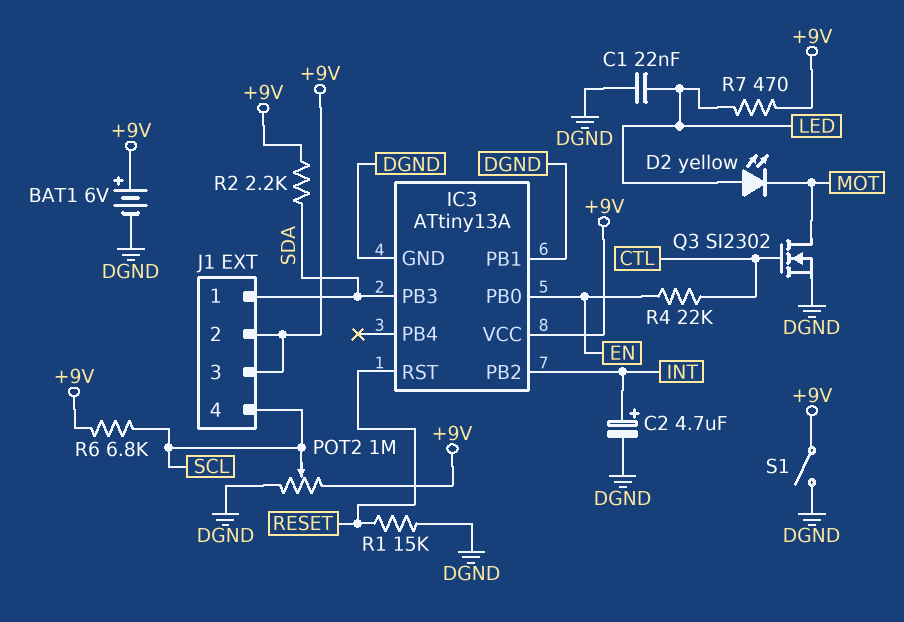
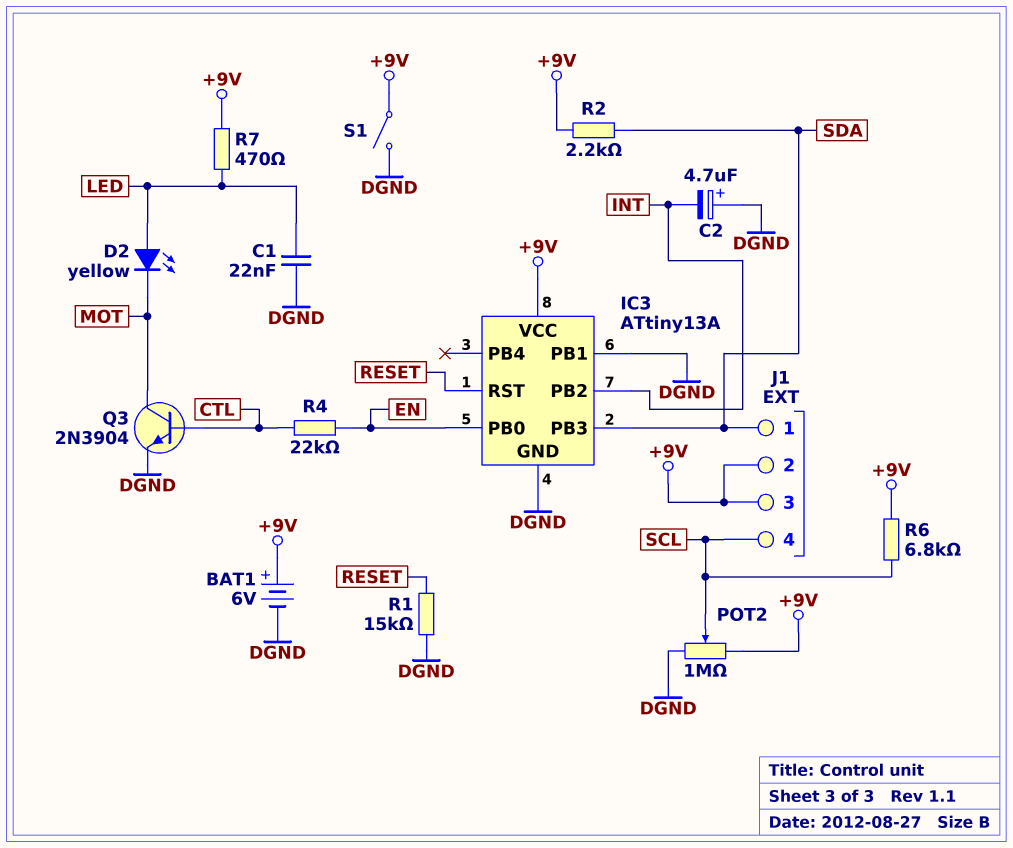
C2: 4.7uF (plus INT, minus DGND) -> 4.7uF (plus DGND, minus INT)
Q3: NMOS SI2302 (G CTL, D MOT, S DGND) -> NPN 2N3904 (B CTL, C MOT, E DGND)

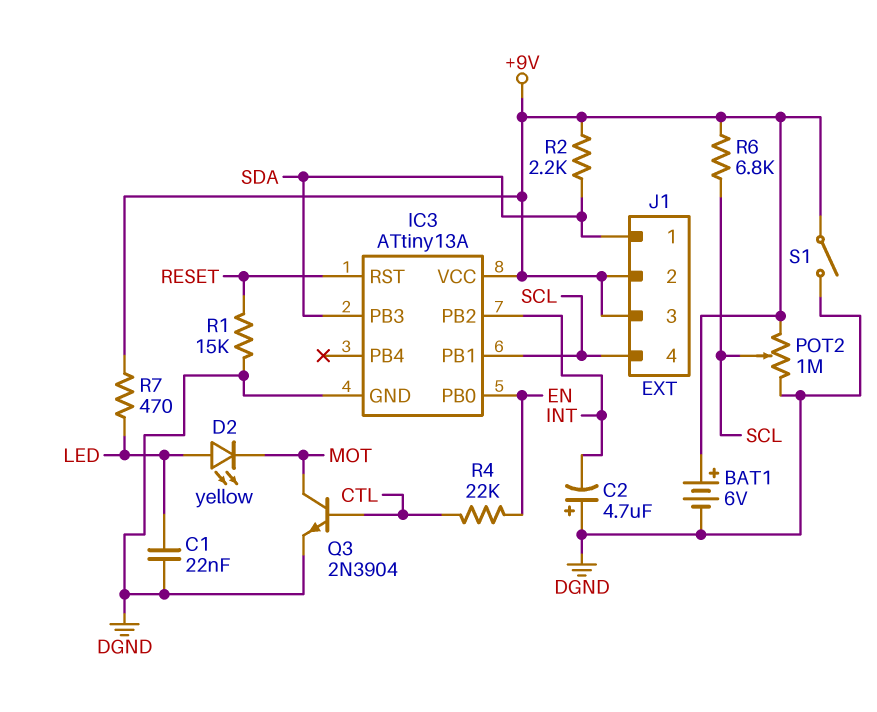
IC3 pin PB1: DGND -> SCL

